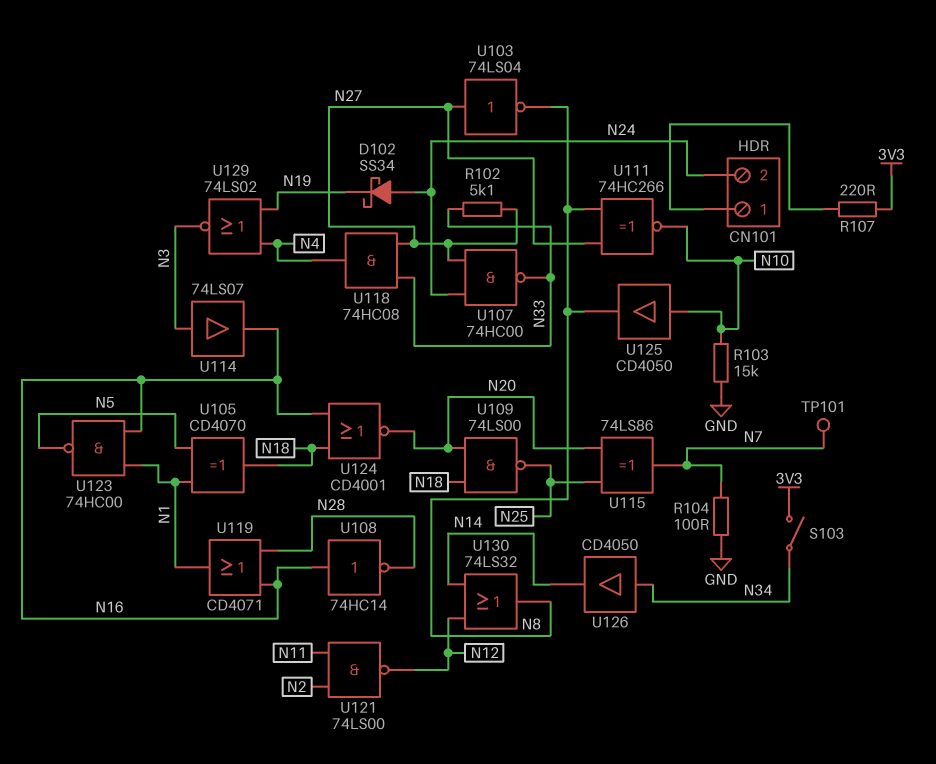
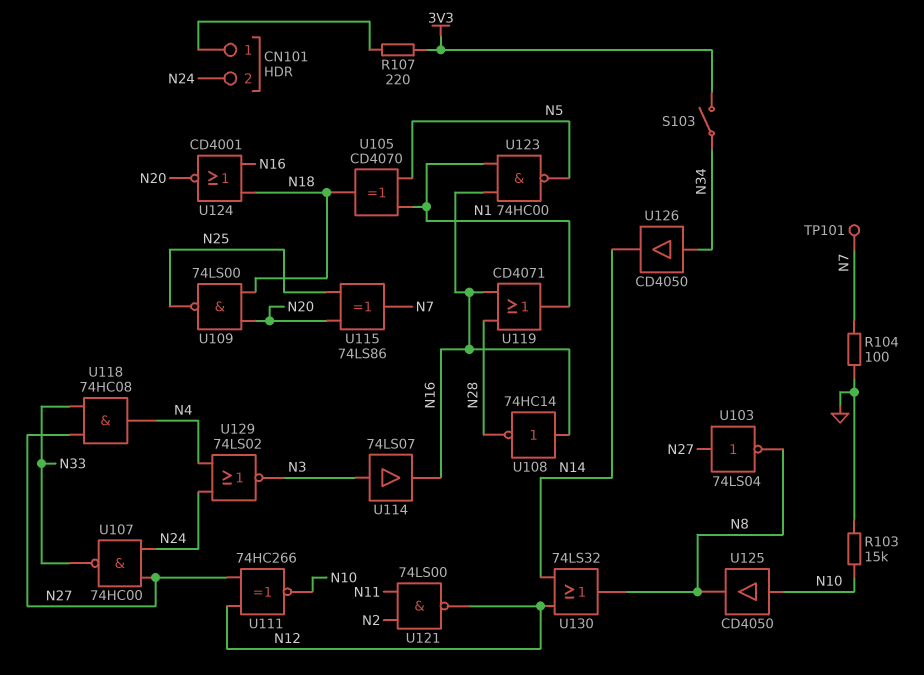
D102: schottky SS34 (A N24, K N19) -> none
R102: 5.1k (N27, N33) -> none
U111: XNOR 74HC266 (in N8, in N27, out N10) -> XNOR 74HC266 (in N12, in N27, out N10)
U129: NOR 74LS02 (in N4, in N19, out N3) -> NOR 74LS02 (in N4, in N24, out N3)

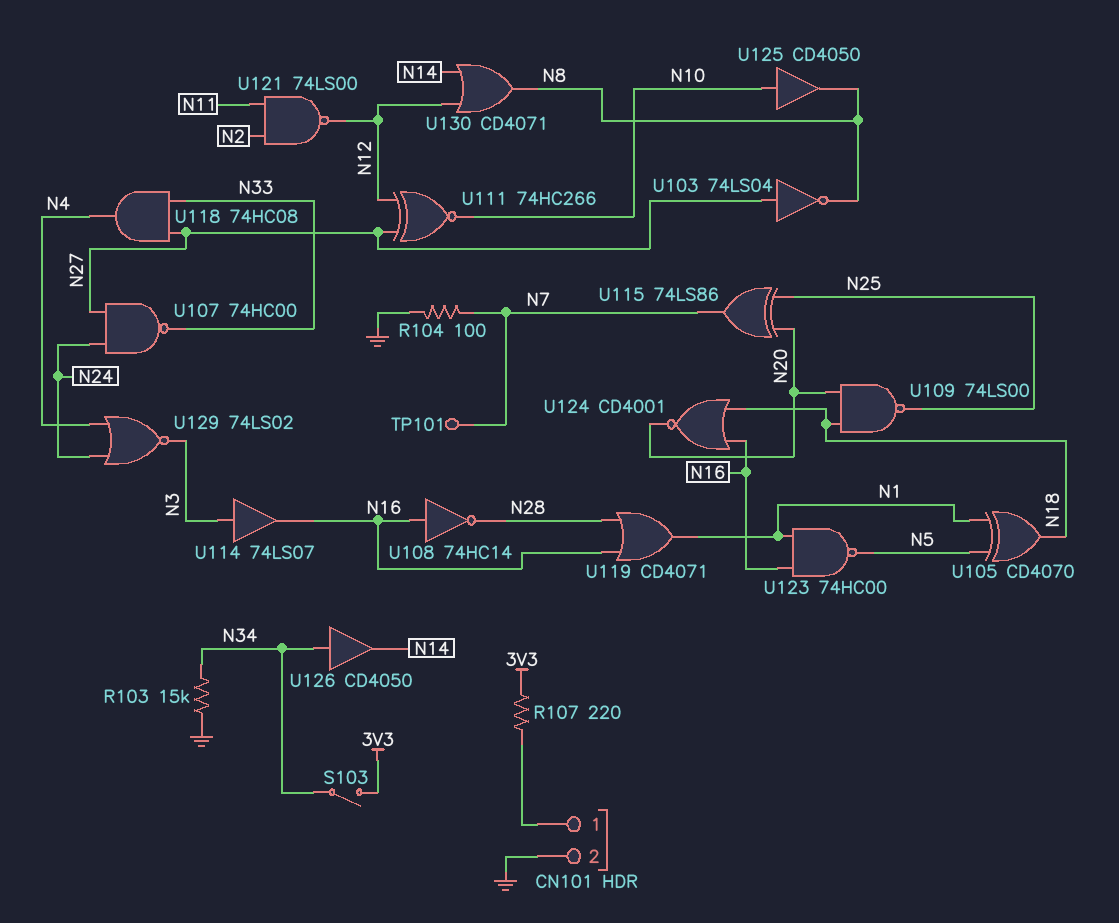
CN101 pin 2: N24 -> GND
R103: 15k (GND, N10) -> 15k (GND, N34)
U130: OR 74LS32 (in N12, in N14, out N8) -> OR CD4071 (in N12, in N14, out N8)

